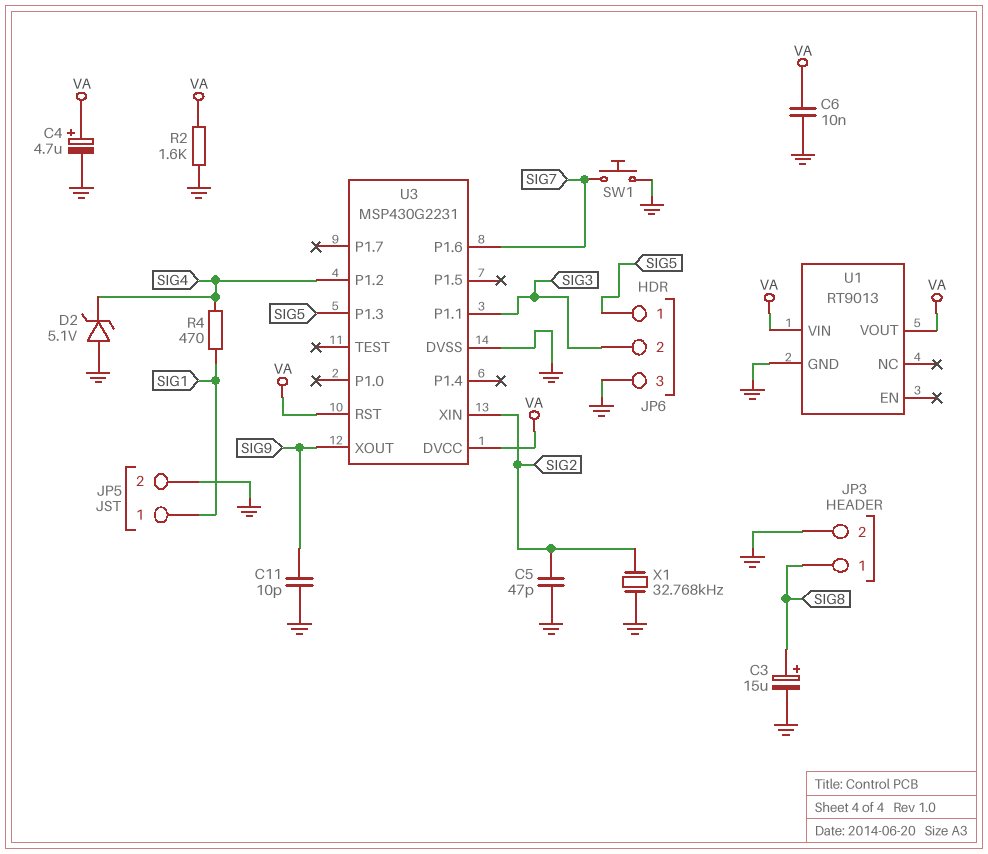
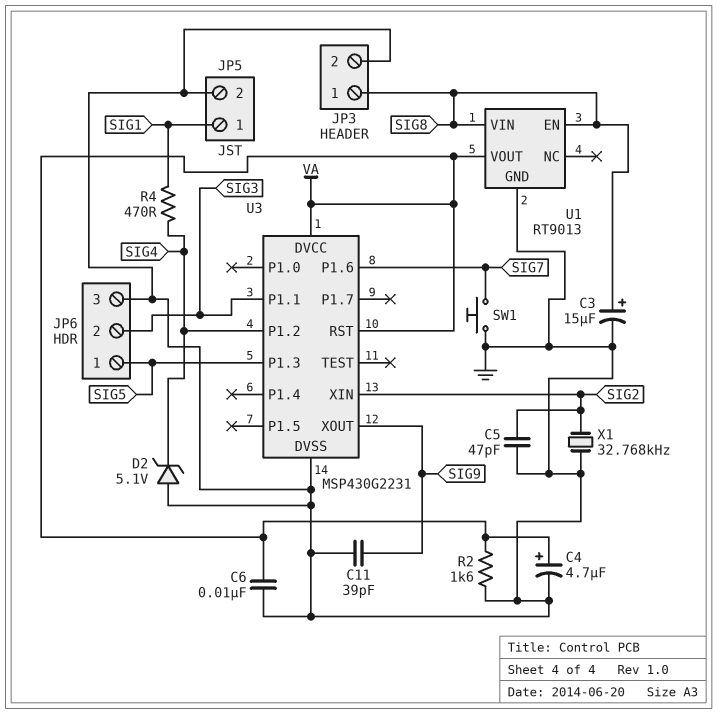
C11: 10pF (GND, SIG9) -> 39pF (GND, SIG9)
U1 pin EN: none -> SIG8
U1 pin VIN: VA -> SIG8

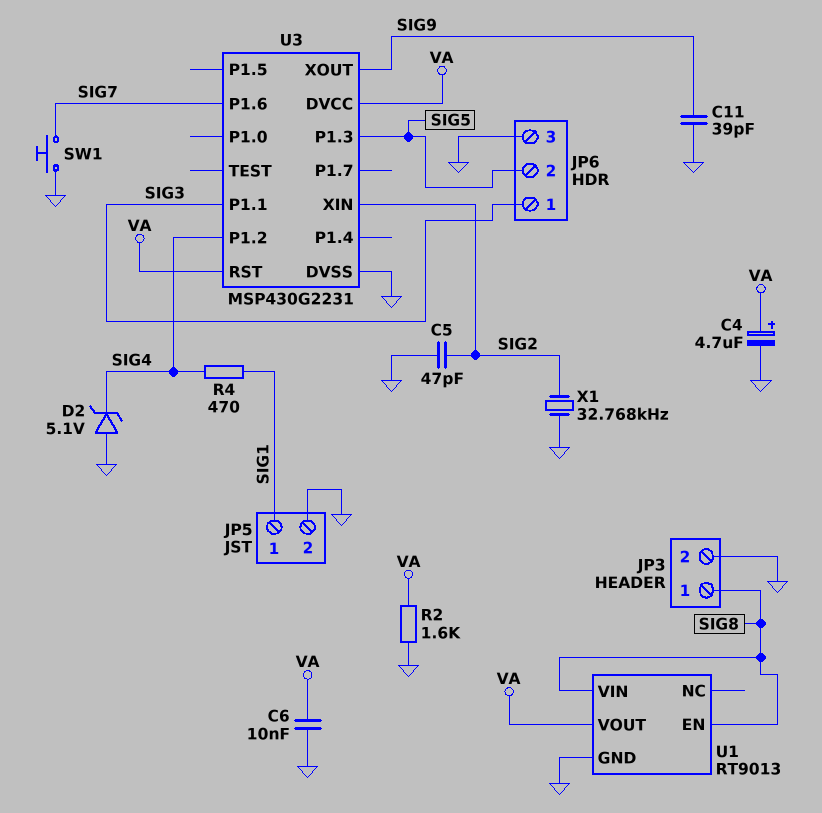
C3: 15uF (plus SIG8, minus GND) -> none
JP6 pin 1: SIG5 -> SIG3
JP6 pin 2: SIG3 -> SIG5

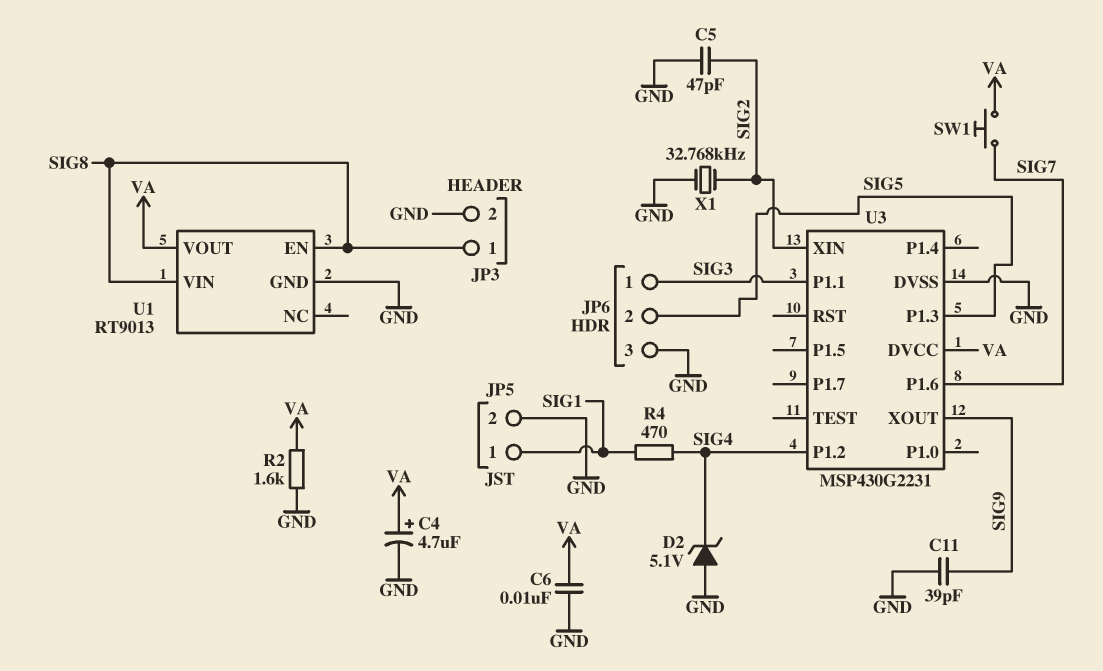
SW1: button (GND, SIG7) -> button (SIG7, VA)
U3 pin RST: VA -> none

